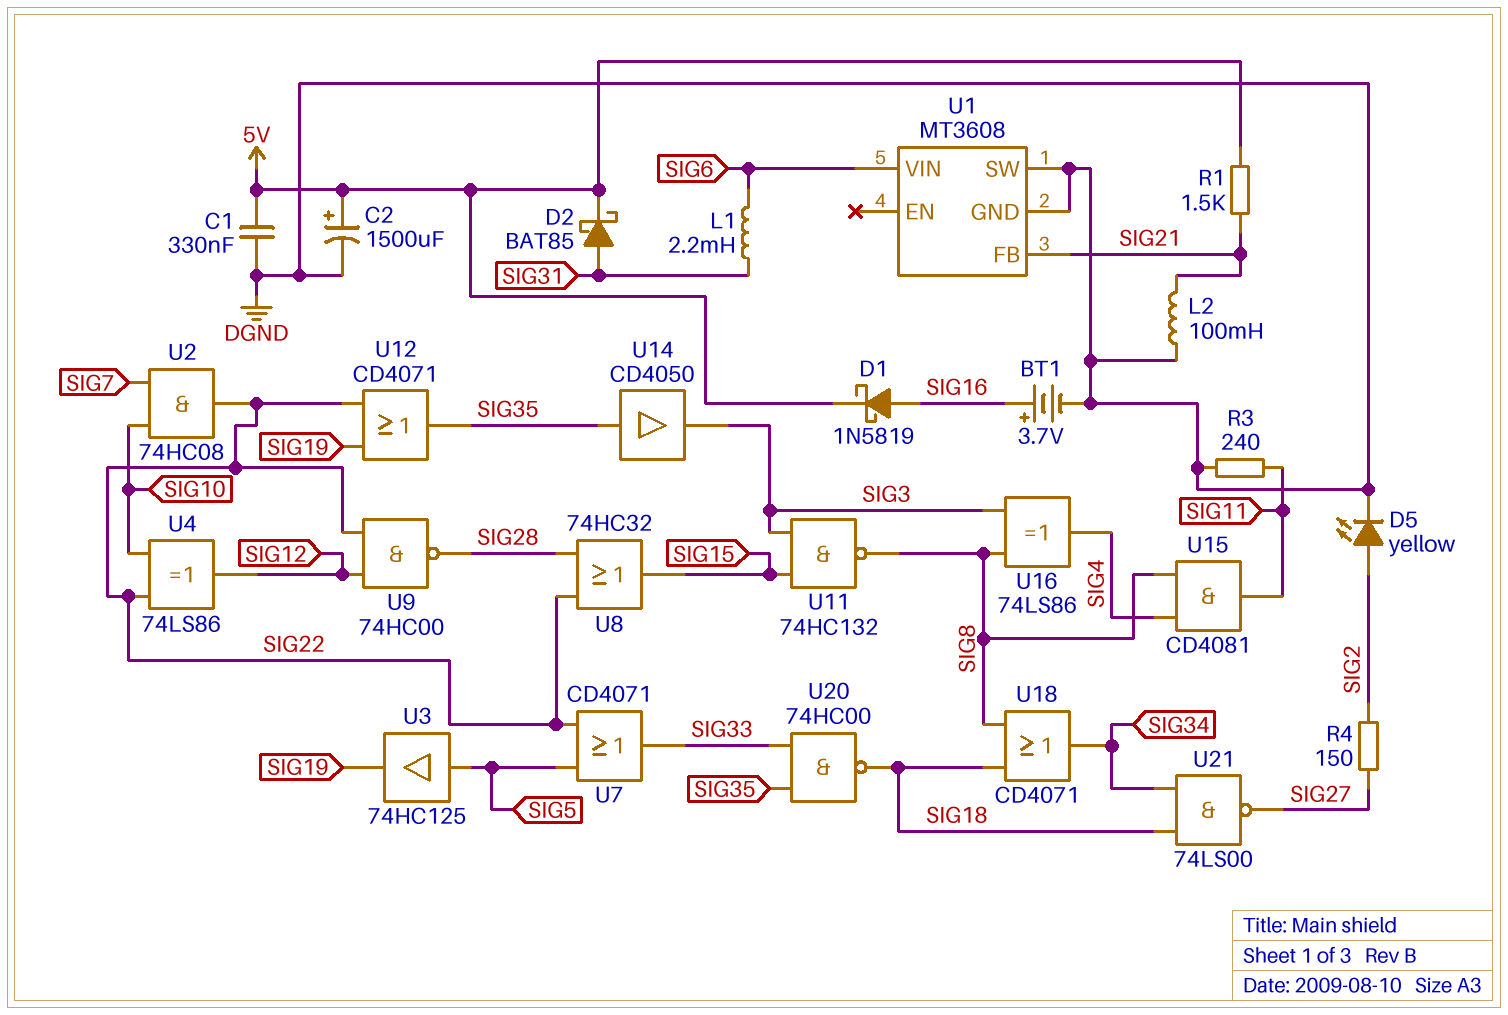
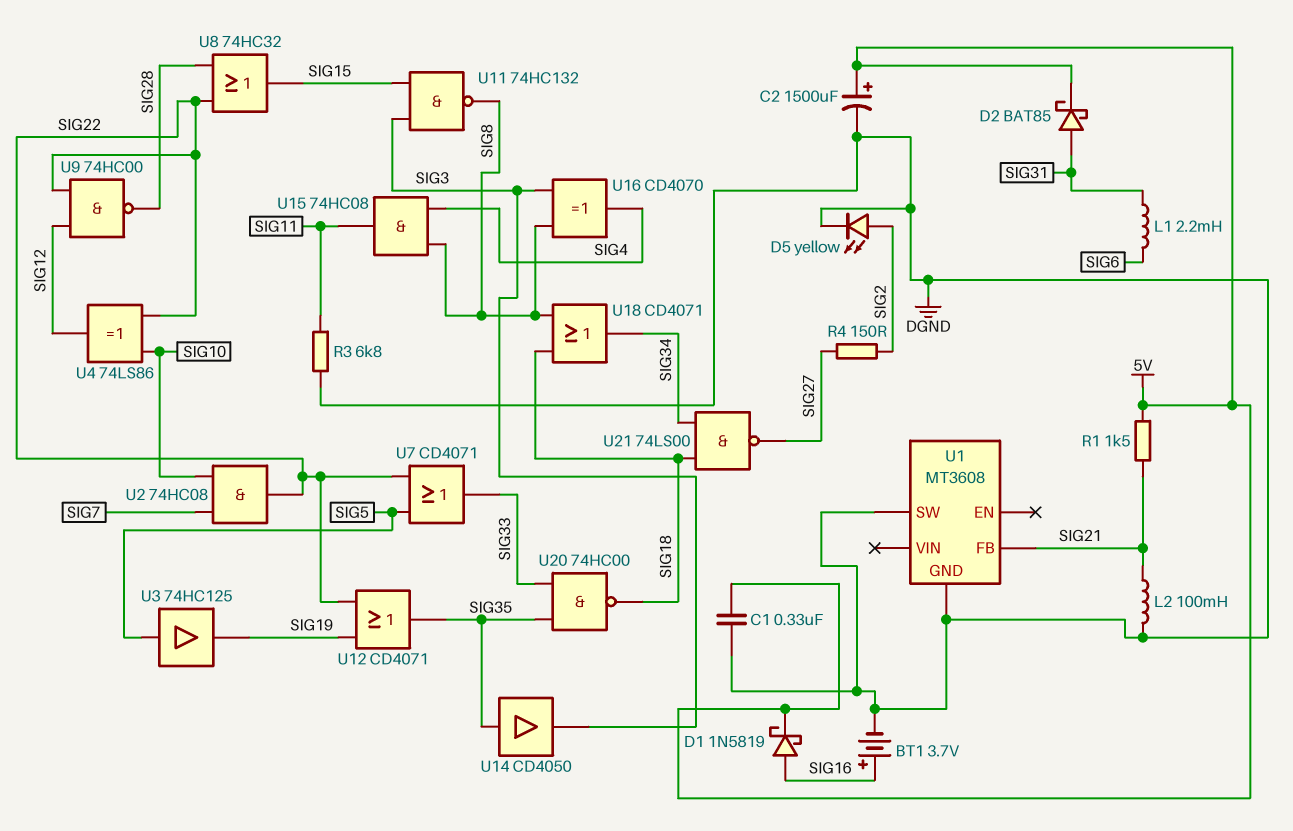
R3: 240 (DGND, SIG11) -> 6.8k (DGND, SIG11)
U1 pin VIN: SIG6 -> none
U15: AND CD4081 (in SIG4, in SIG8, out SIG11) -> AND 74HC08 (in SIG4, in SIG8, out SIG11)
U16: XOR 74LS86 (in SIG3, in SIG8, out SIG4) -> XOR CD4070 (in SIG3, in SIG8, out SIG4)

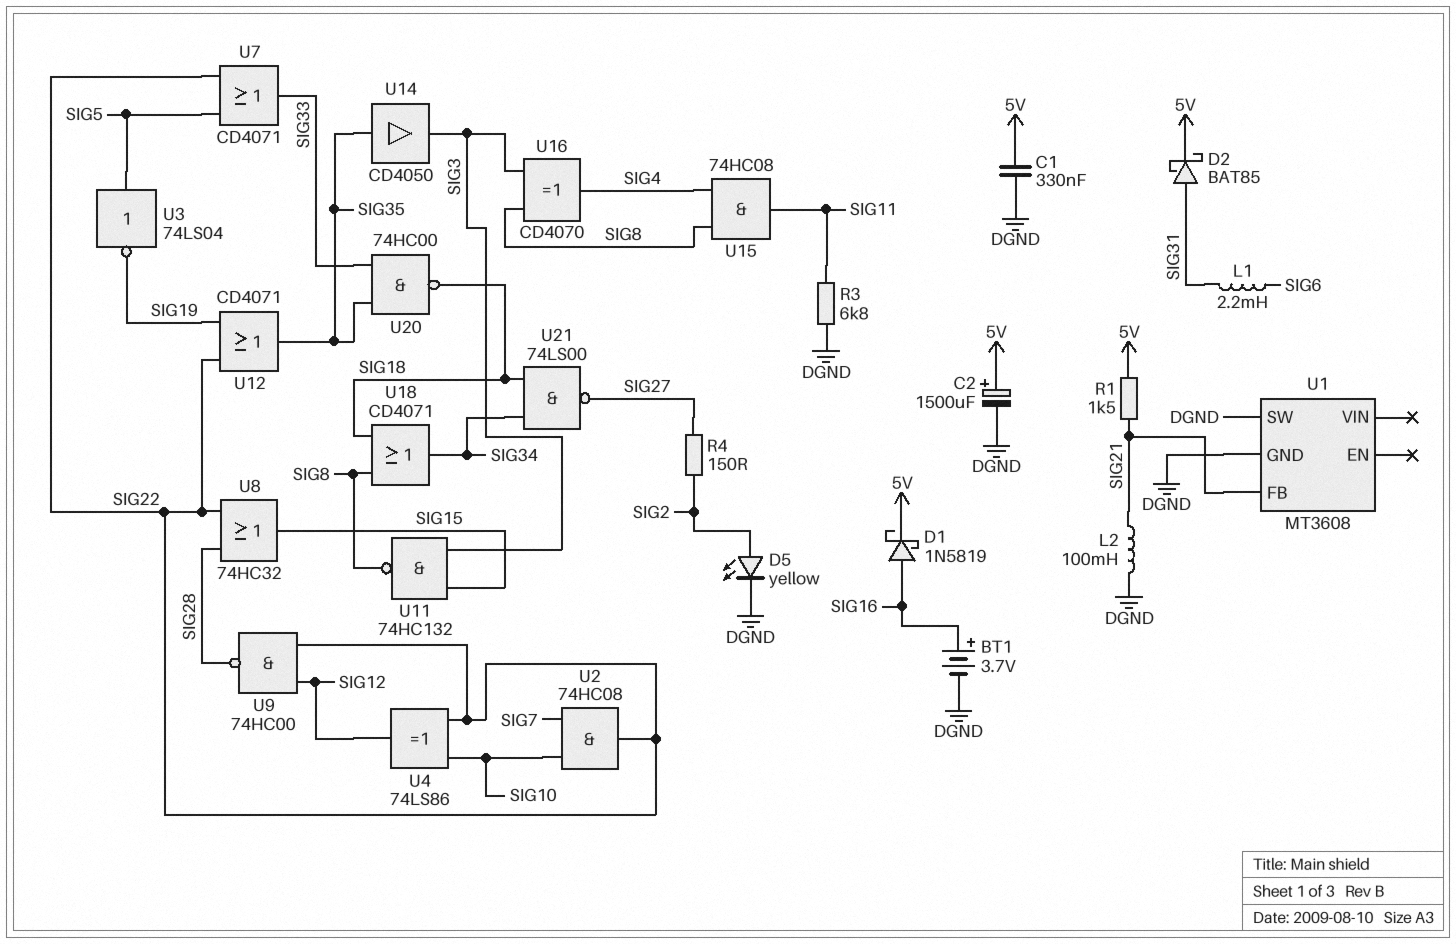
U3: buffer 74HC125 (in SIG5, out SIG19) -> NOT 74LS04 (in SIG5, out SIG19)

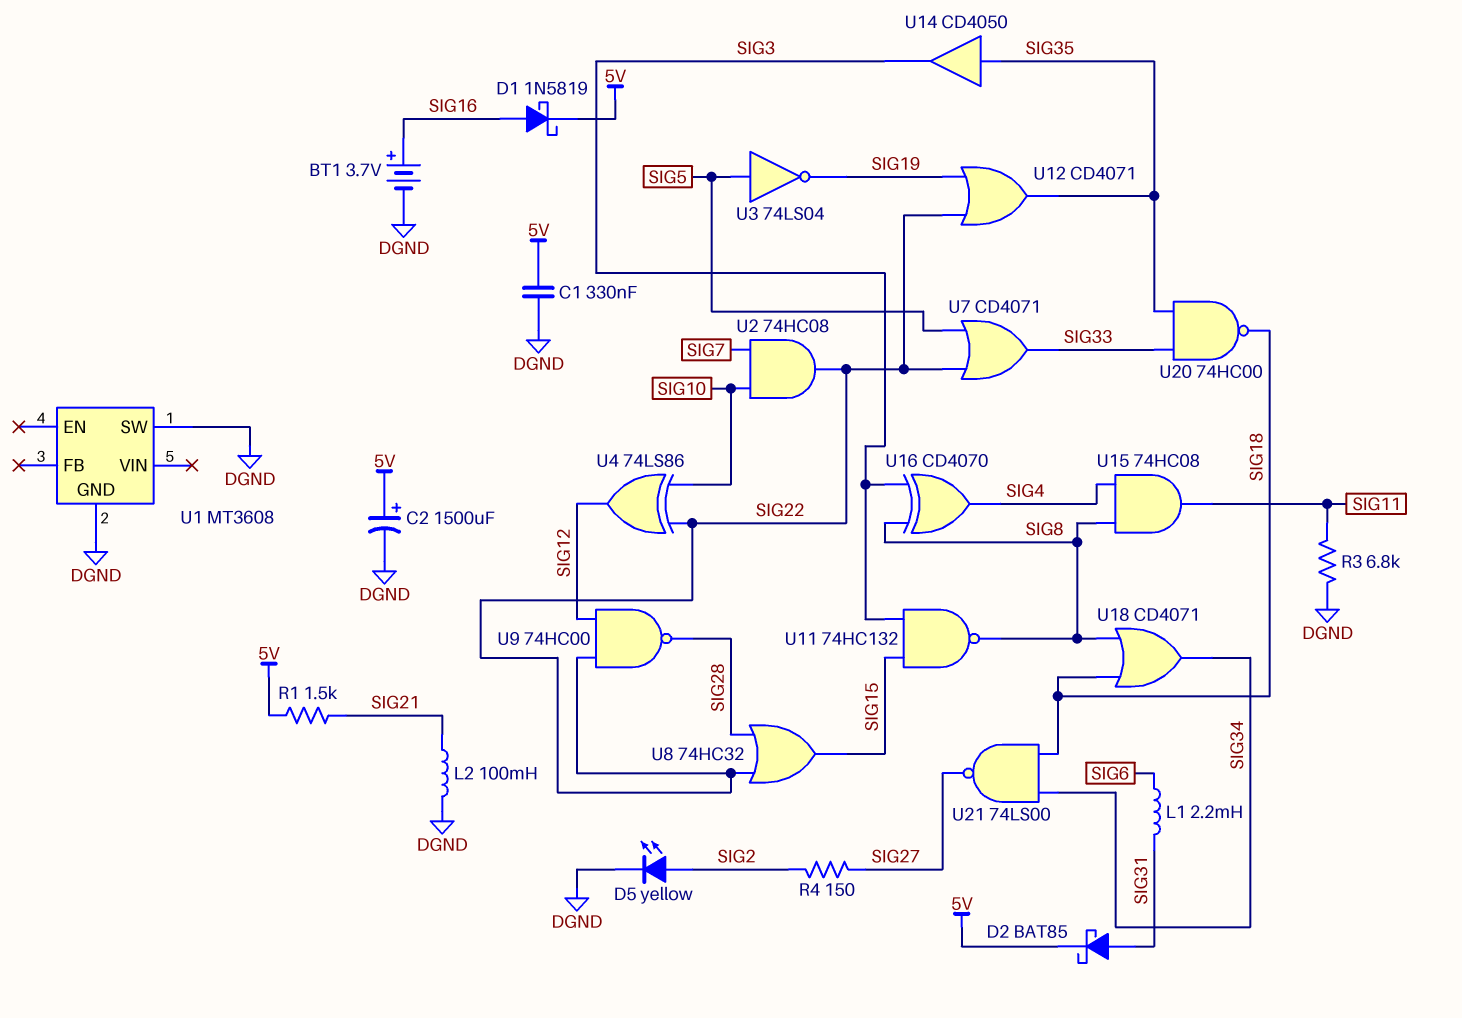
U1 pin FB: SIG21 -> none

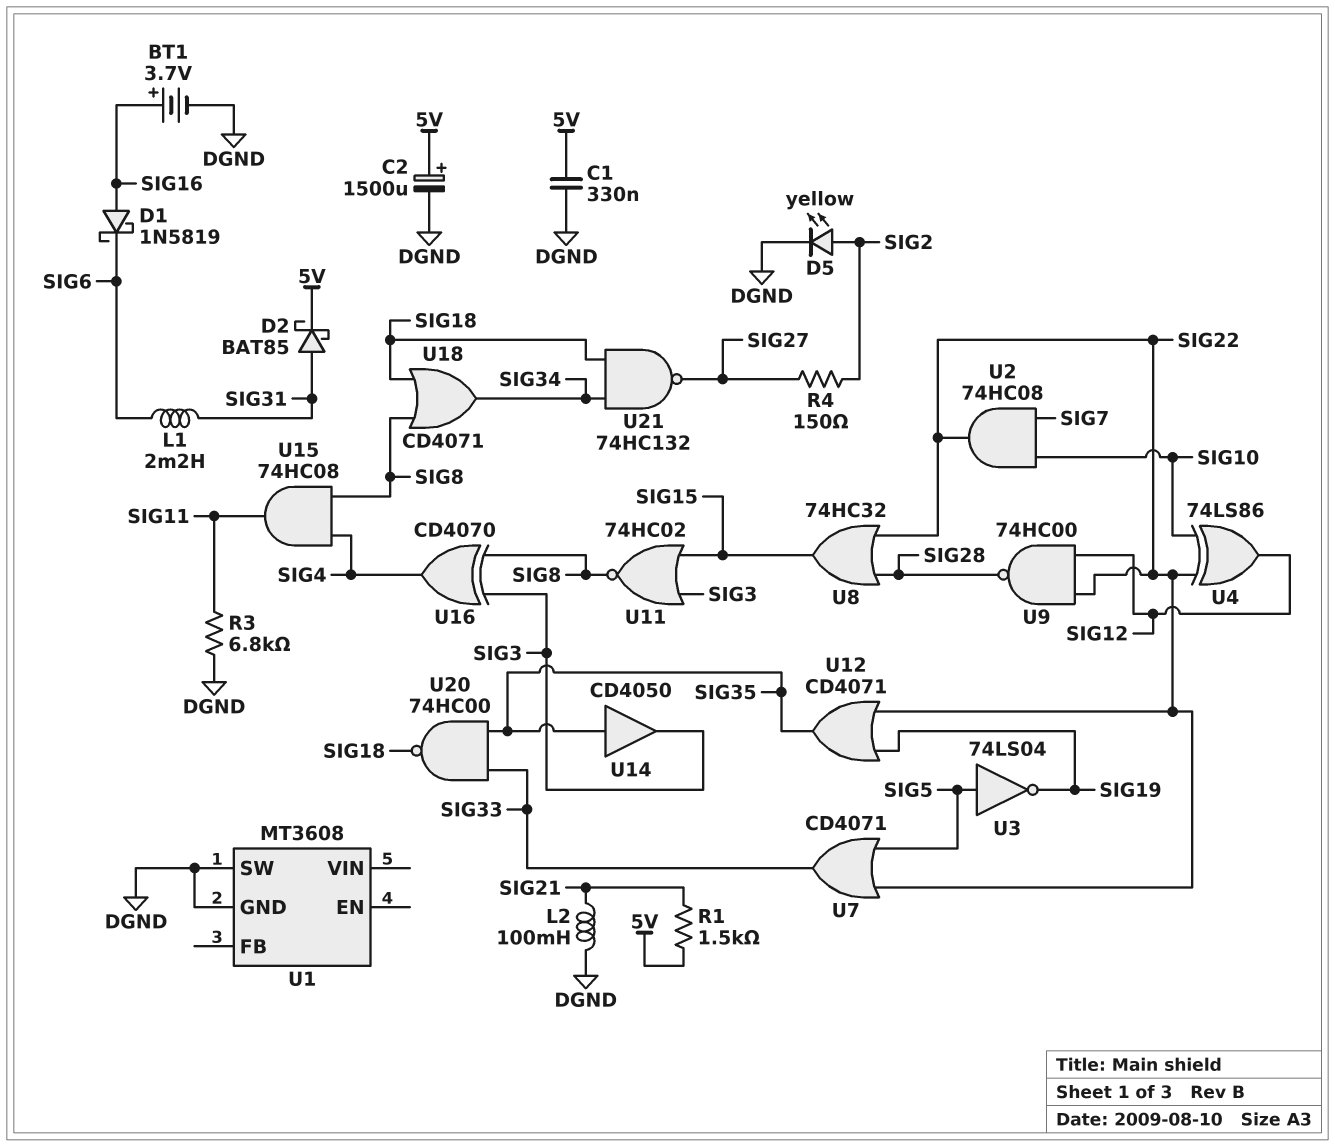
D1: schottky 1N5819 (A SIG16, K 5V) -> schottky 1N5819 (A SIG16, K SIG6)
U11: NAND 74HC132 (in SIG3, in SIG15, out SIG8) -> NOR 74HC02 (in SIG3, in SIG15, out SIG8)
U21: NAND 74LS00 (in SIG18, in SIG34, out SIG27) -> NAND 74HC132 (in SIG18, in SIG34, out SIG27)

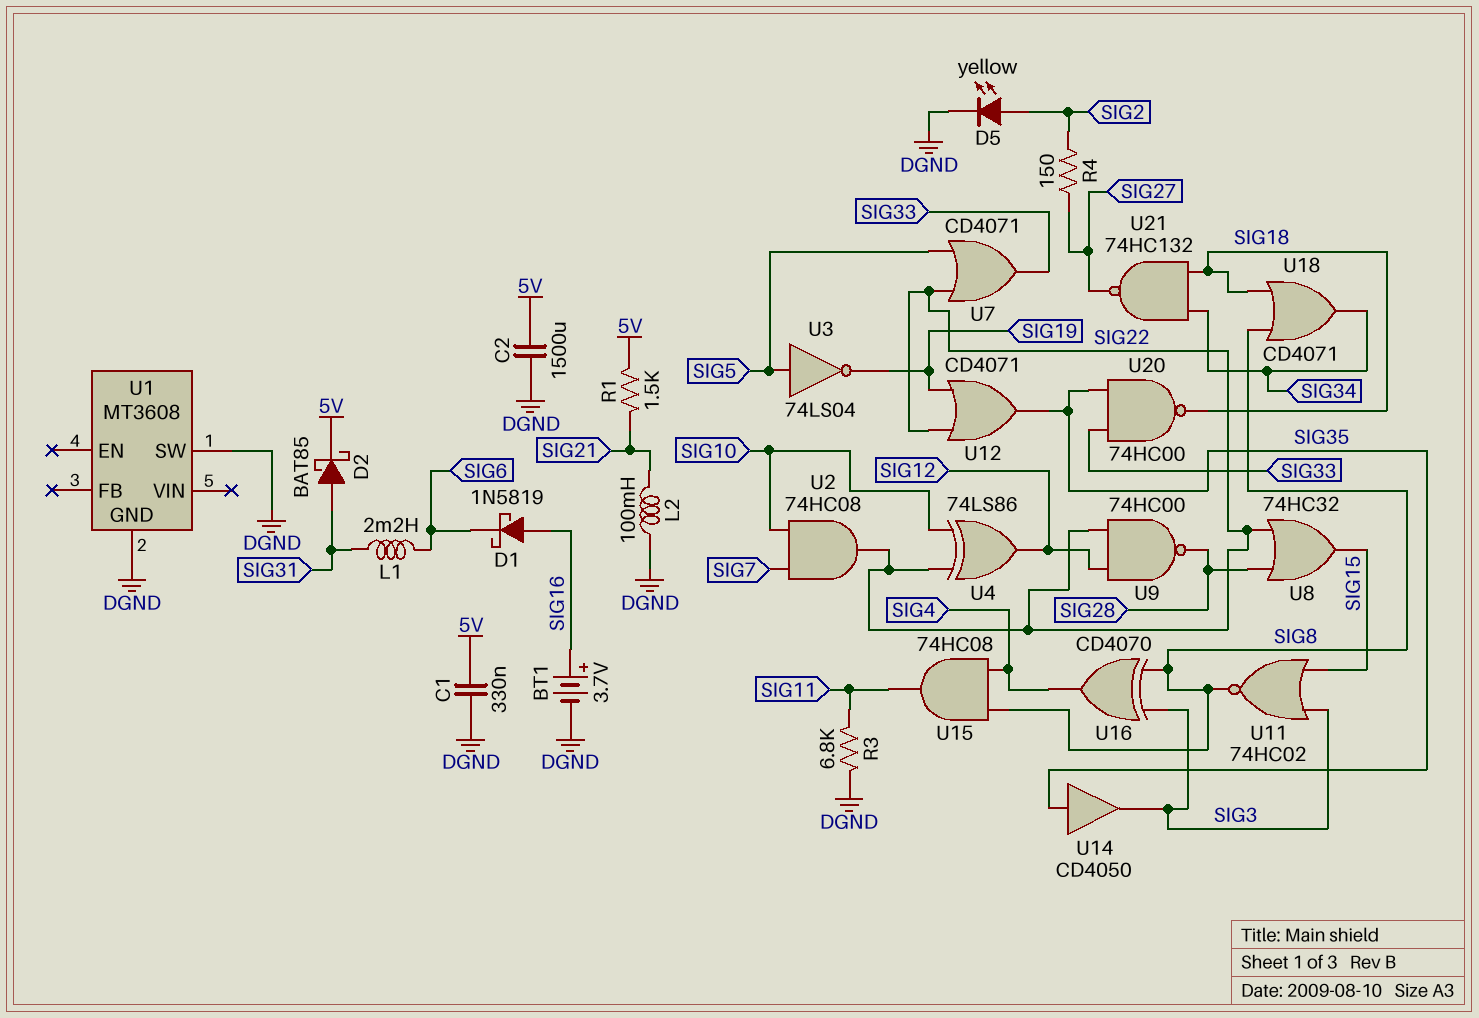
C2: 1500uF (plus 5V, minus DGND) -> 1500uF (5V, DGND)

